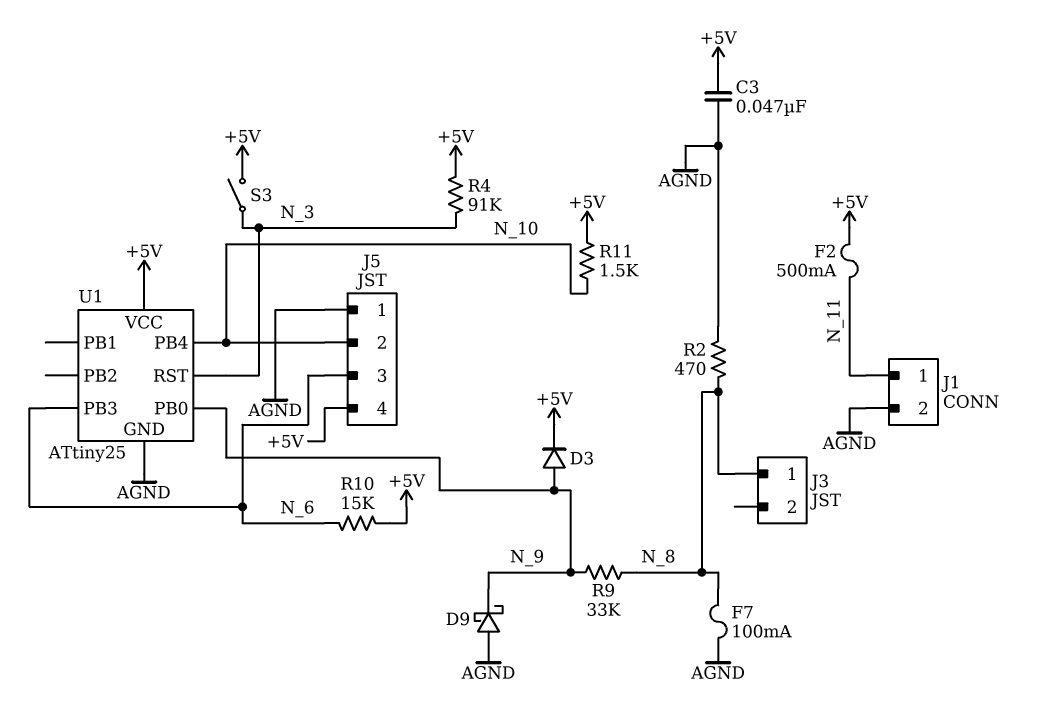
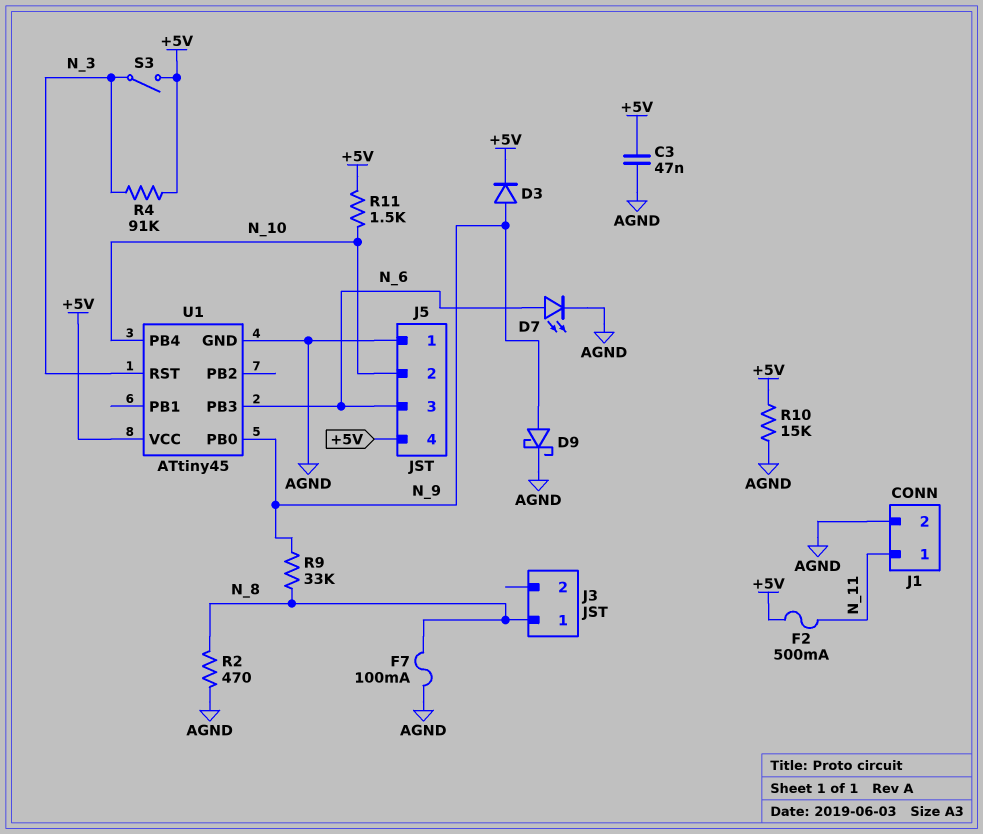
D7: none -> LED (A N_6, K AGND)
D9: schottky (A AGND, K N_9) -> schottky (A N_9, K AGND)
R10: 15k (+5V, N_6) -> 15k (+5V, AGND)
U1: ATtiny25 -> ATtiny45

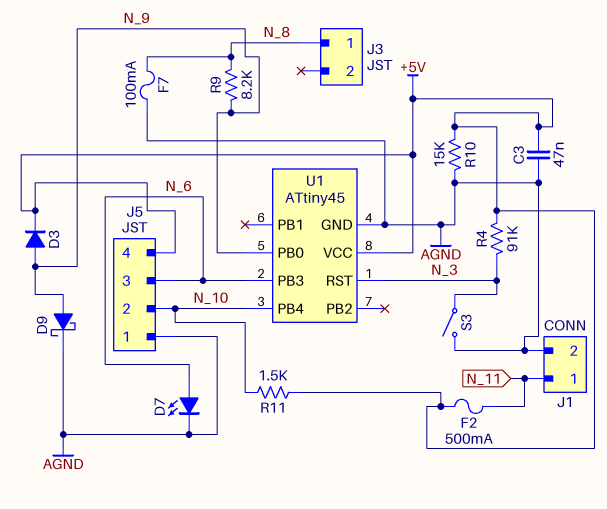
R2: 470 (AGND, N_8) -> none
R9: 33k (N_8, N_9) -> 8.2k (N_8, N_9)
S3: switch (+5V, N_3) -> switch (AGND, N_3)

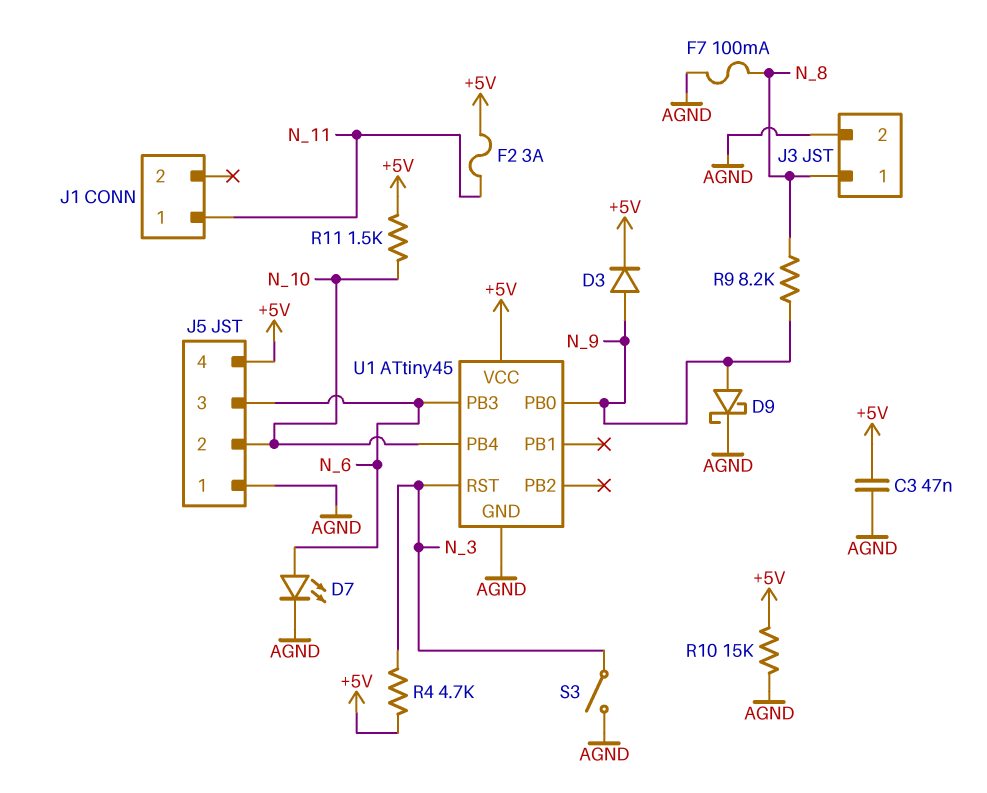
F2: 500mA (+5V, N_11) -> 3A (+5V, N_11)
J1 pin 2: AGND -> none
J3 pin 2: none -> AGND
R4: 91k (+5V, N_3) -> 4.7k (+5V, N_3)

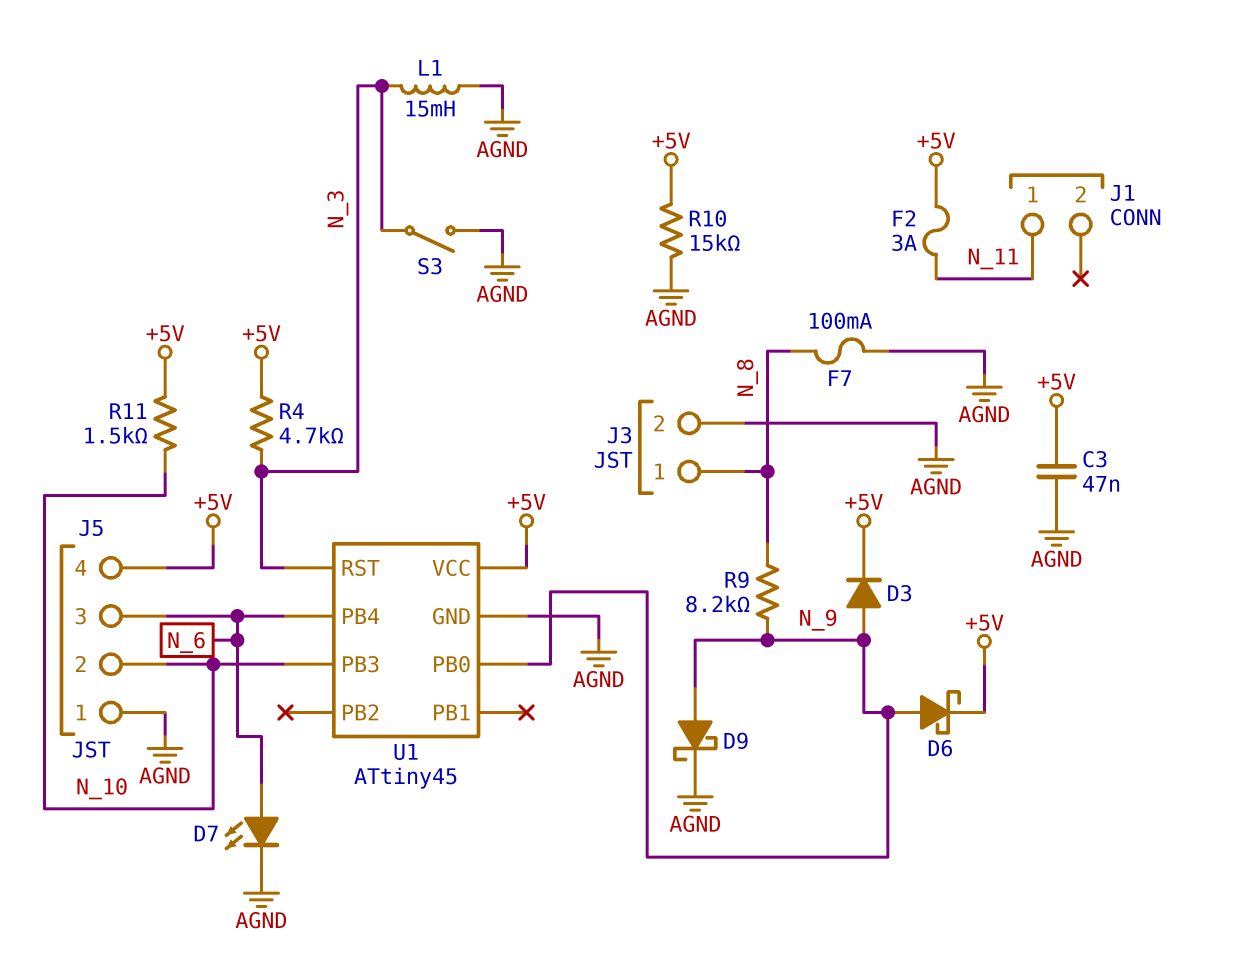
D6: none -> schottky (A N_9, K +5V)
L1: none -> 15mH (AGND, N_3)
U1 pin PB3: N_6 -> N_10
U1 pin PB4: N_10 -> N_6

